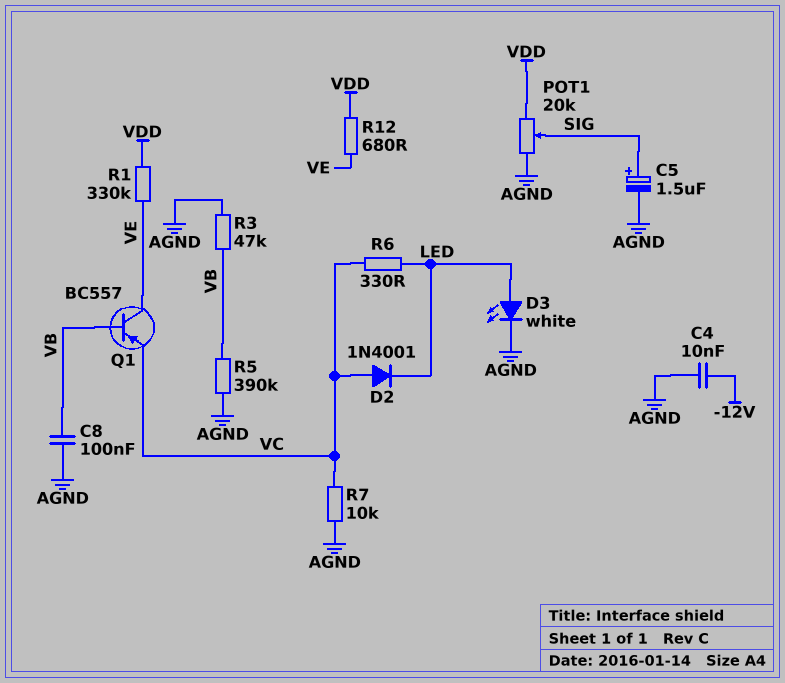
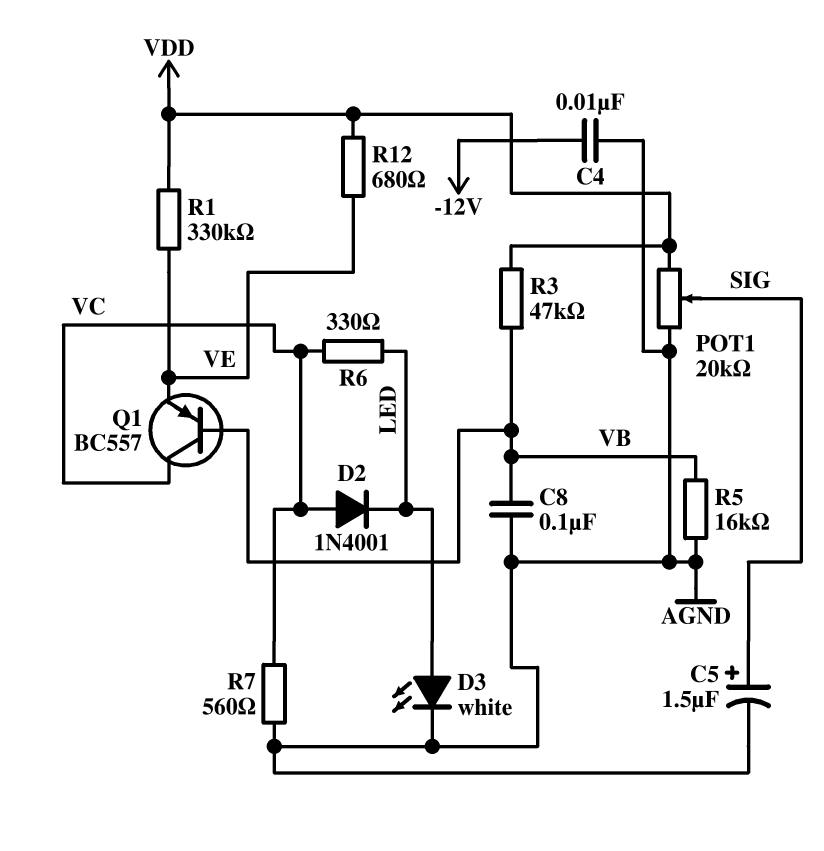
Q1: PNP BC557 (B VB, C VE, E VC) -> PNP BC557 (B VB, C VC, E VE)
R3: 47k (AGND, VB) -> 47k (VB, VDD)
R5: 390k (AGND, VB) -> 16k (AGND, VB)
R7: 10k (AGND, VC) -> 560 (AGND, VC)

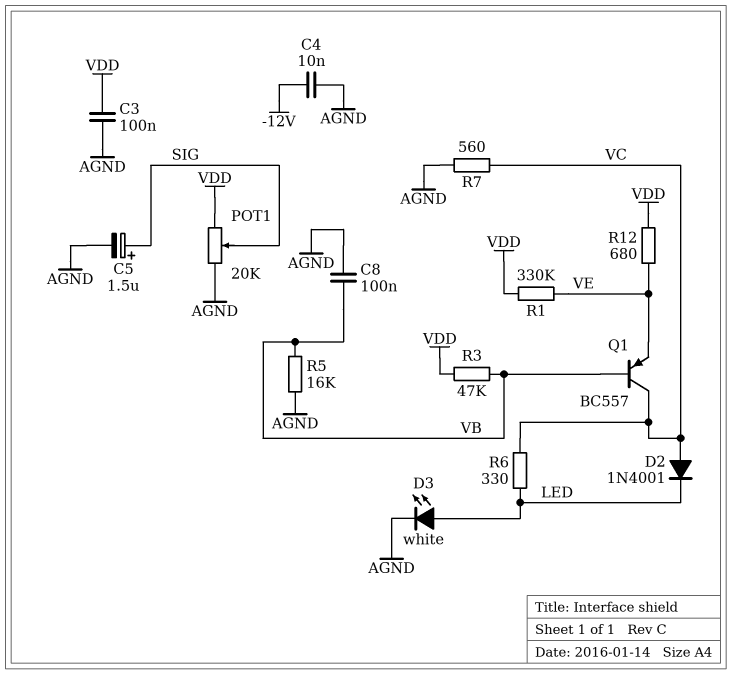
C3: none -> 100nF (AGND, VDD)

